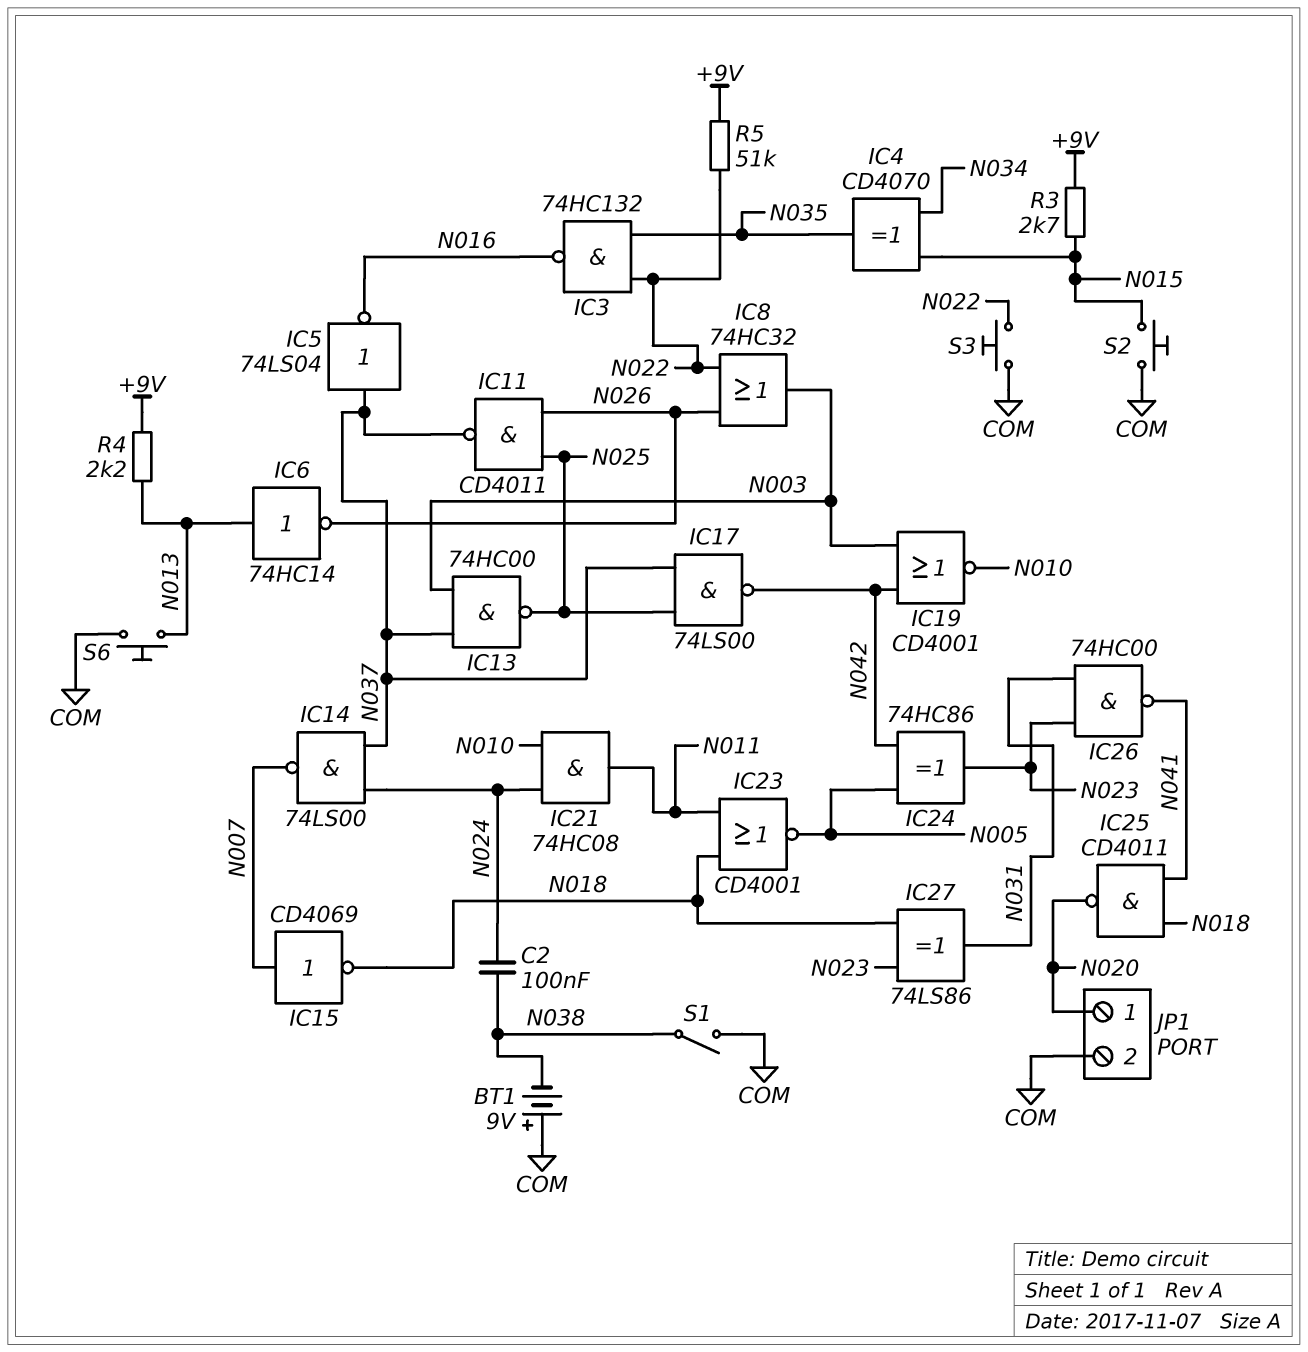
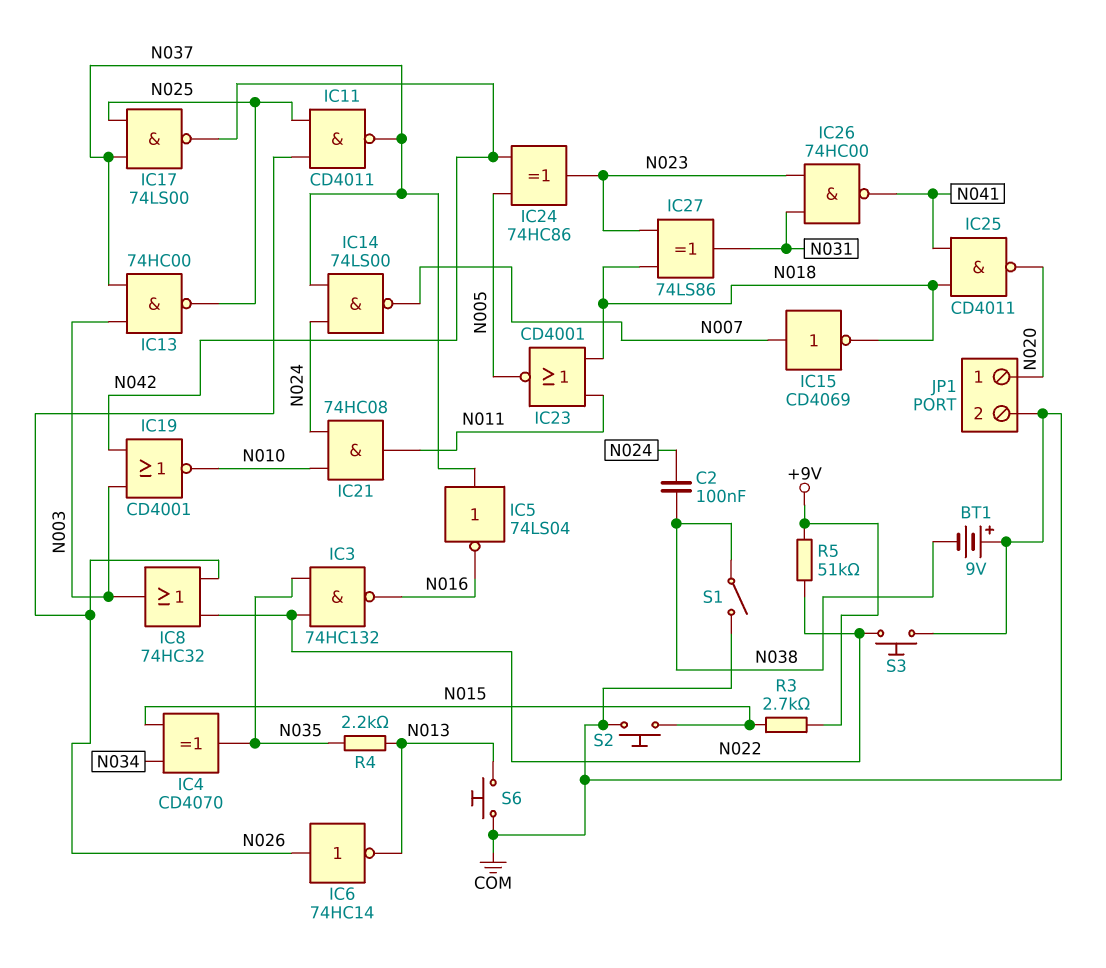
IC6: NOT 74HC14 (in N013, out N026) -> NOT 74HC14 (in N026, out N013)
R4: 2.2k (+9V, N013) -> 2.2k (N013, N035)

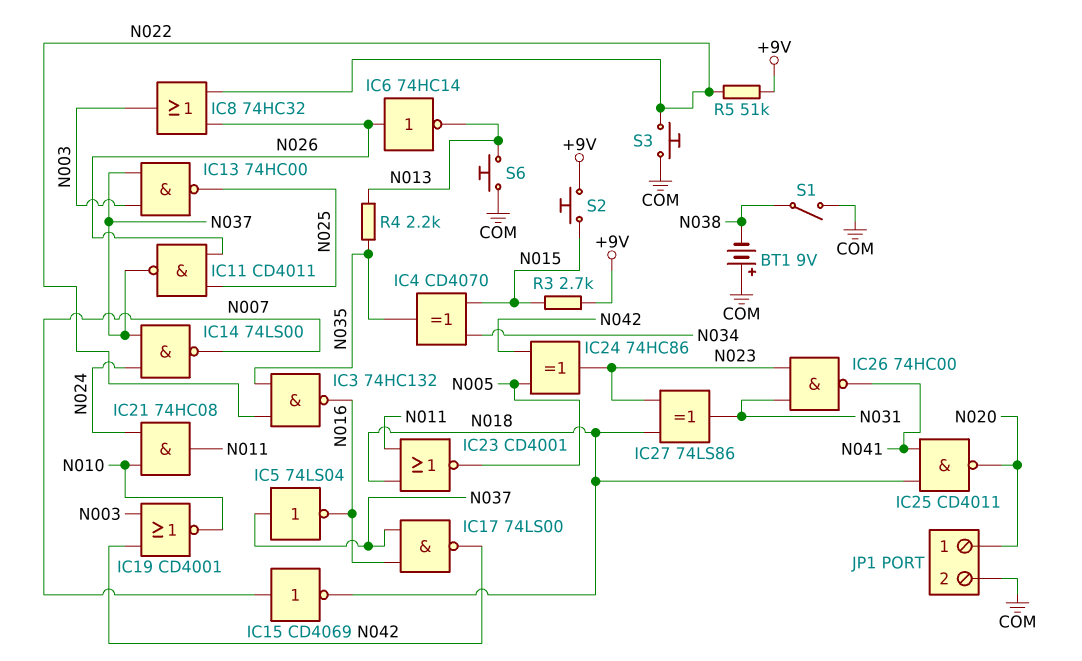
C2: 100nF (N024, N038) -> none
IC17: NAND 74LS00 (in N025, in N037, out N042) -> NAND 74LS00 (in N016, in N037, out N042)
S2: button (COM, N015) -> button (+9V, N015)

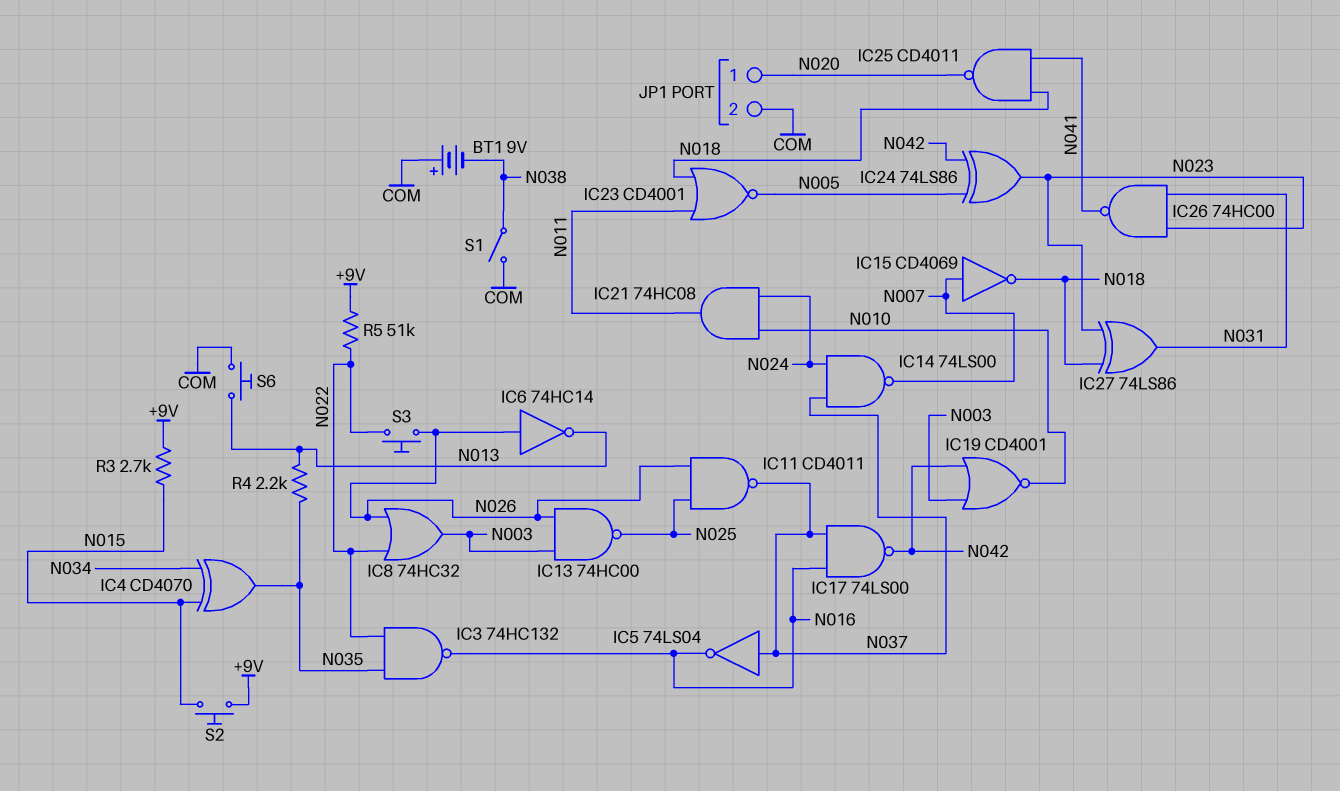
IC13: NAND 74HC00 (in N003, in N037, out N025) -> NAND 74HC00 (in N003, in N026, out N025)
IC24: XOR 74HC86 (in N005, in N042, out N023) -> XOR 74LS86 (in N005, in N042, out N023)
S3: button (COM, N022) -> button (N022, N026)

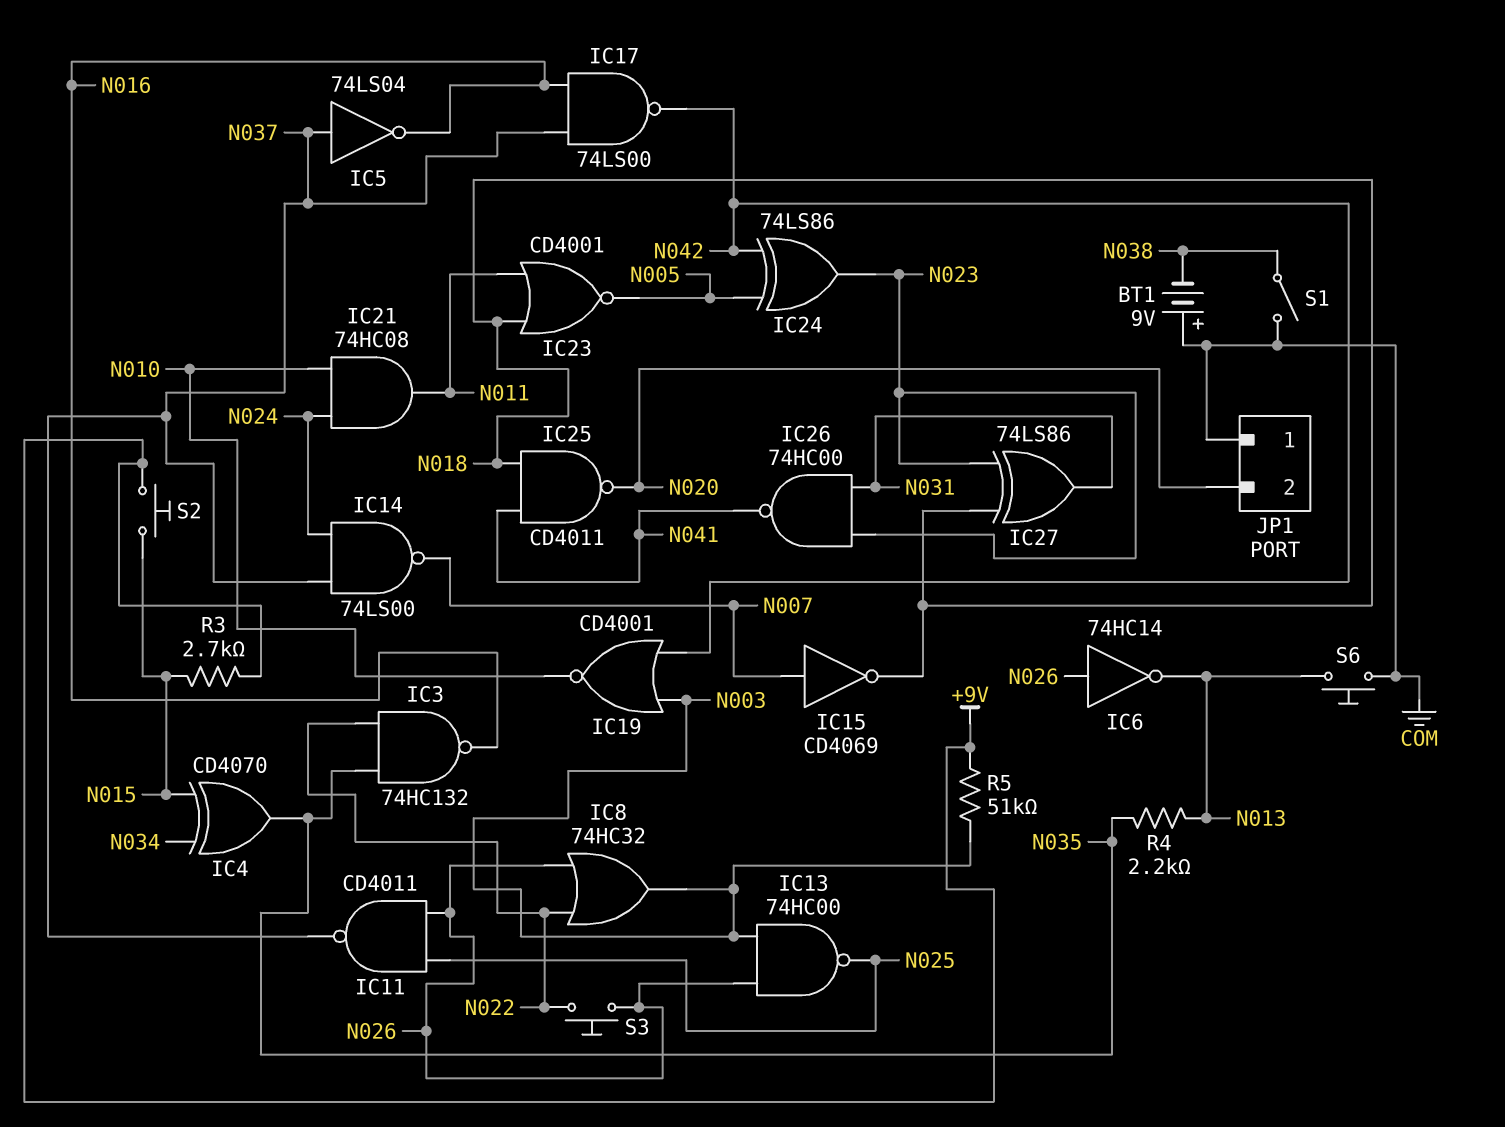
JP1 pin 1: N020 -> COM
JP1 pin 2: COM -> N020
R5: 51k (+9V, N022) -> 51k (+9V, N003)

